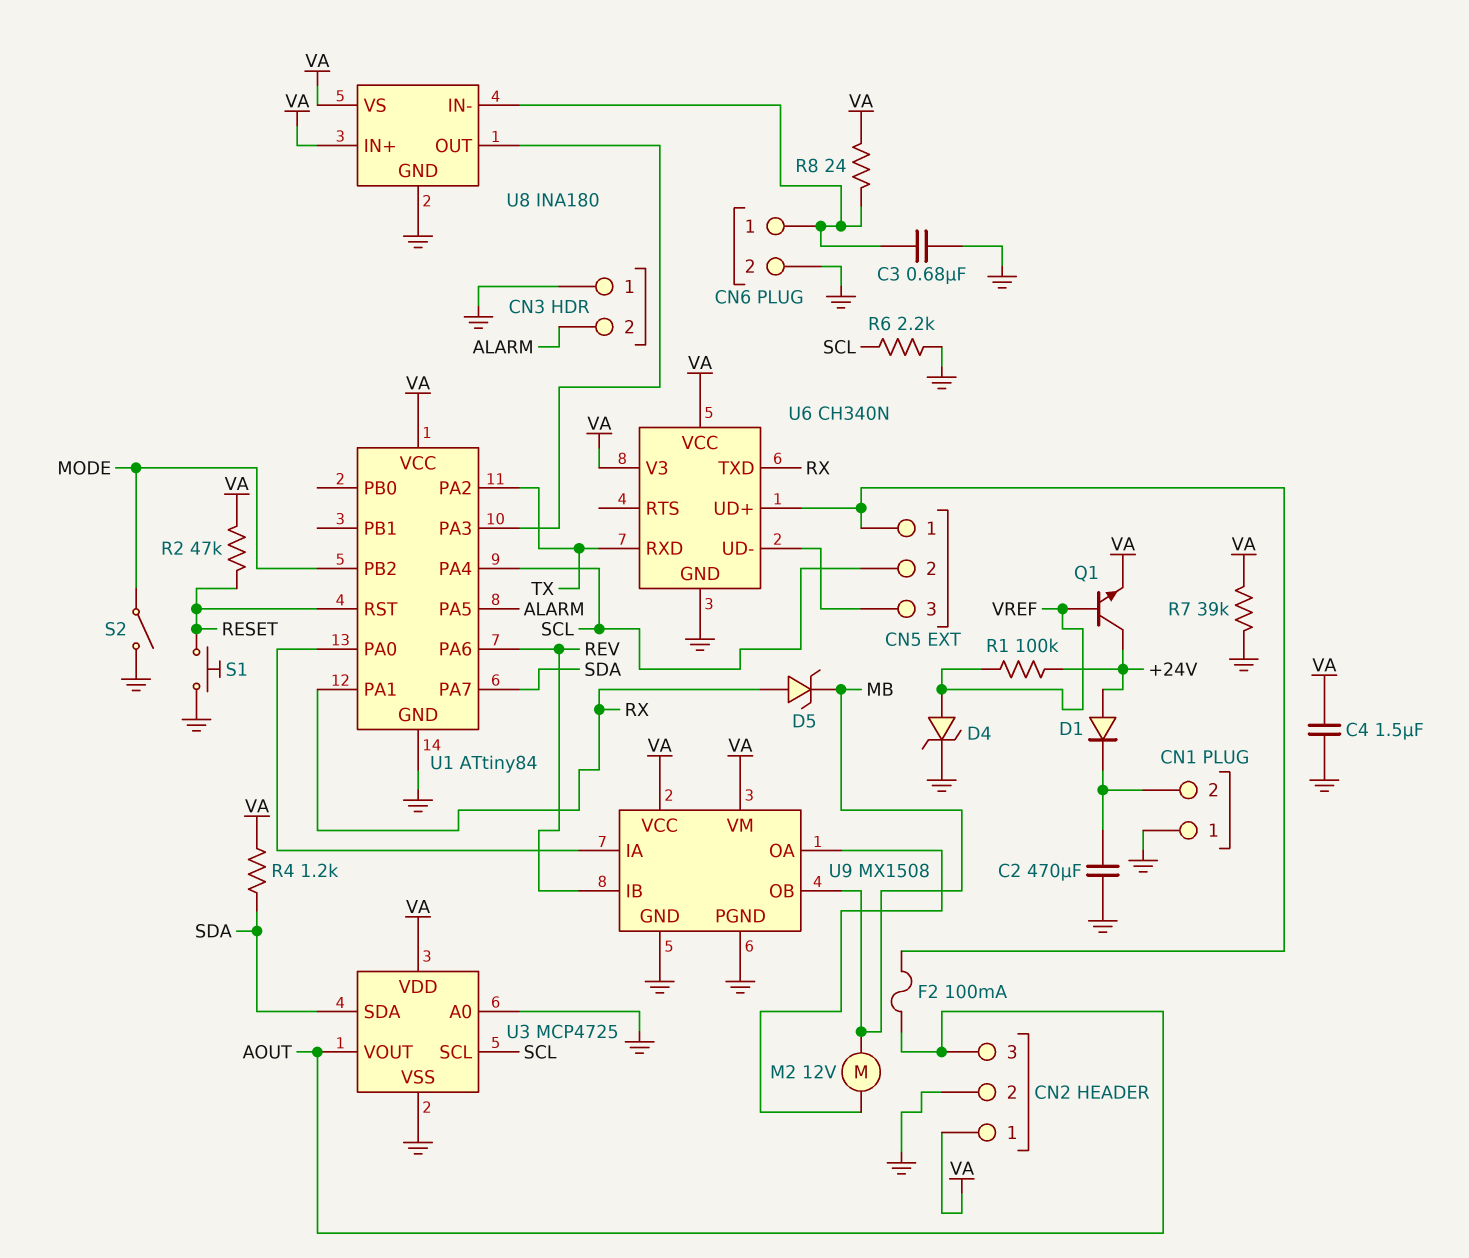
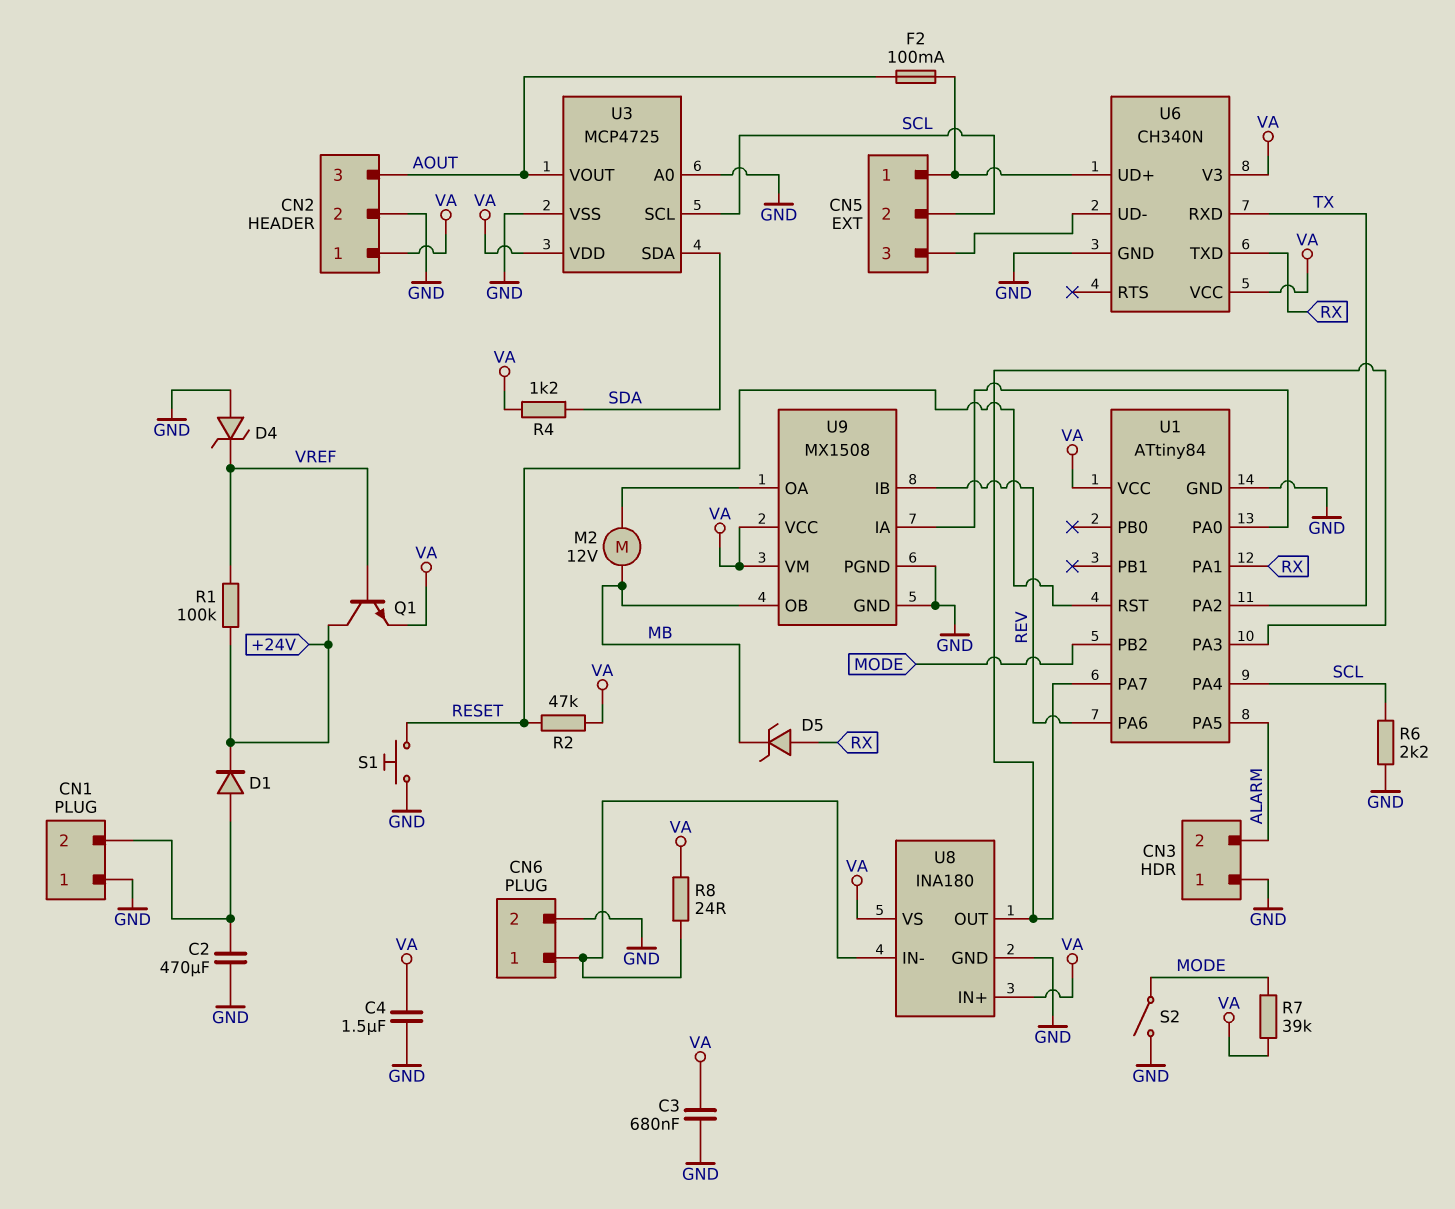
C3: 680nF (CN6/1, GND) -> 680nF (GND, VA)
D1: diode (A +24V, K CN1/2) -> diode (A CN1/2, K +24V)
D4: zener (A VREF, K GND) -> zener (A GND, K VREF)
R7: 39k (GND, VA) -> 39k (MODE, VA)
U1 pin PA7: SDA -> U1/PA3

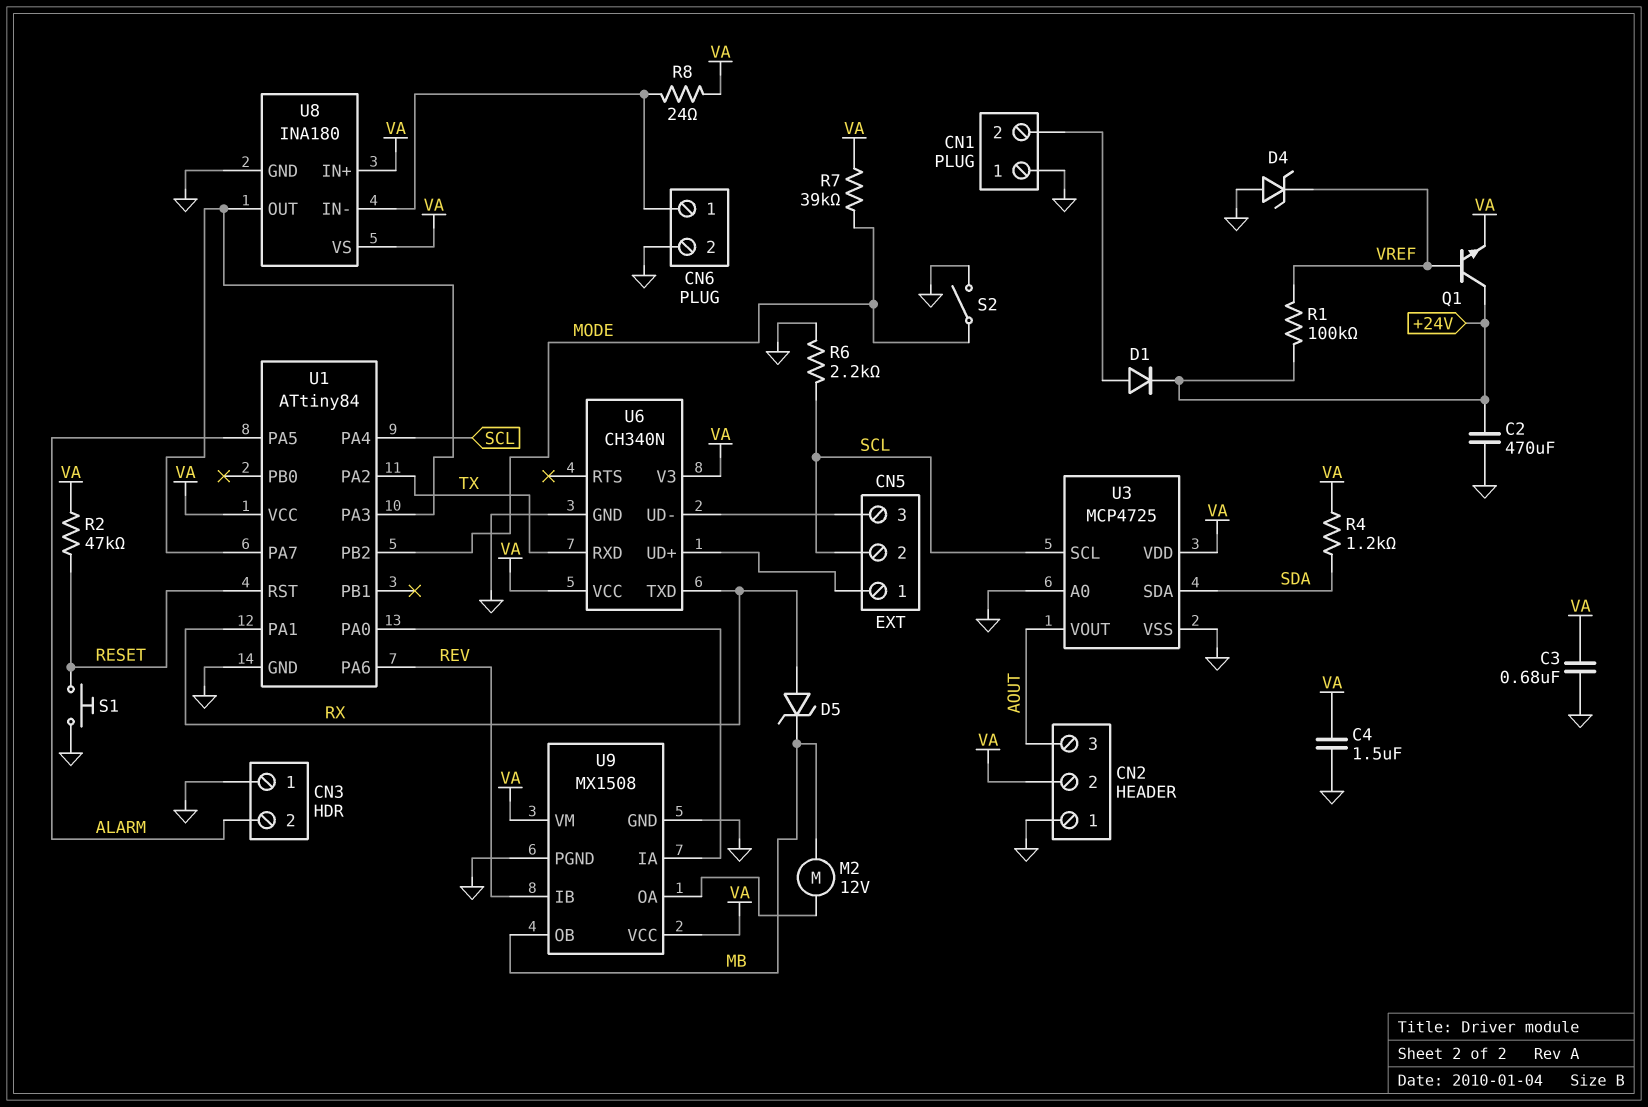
C2: 470uF (CN1/2, GND) -> 470uF (+24V, GND)
CN2 pin 1: VA -> GND
CN2 pin 2: GND -> VA
F2: 100mA (AOUT, CN5/1) -> none

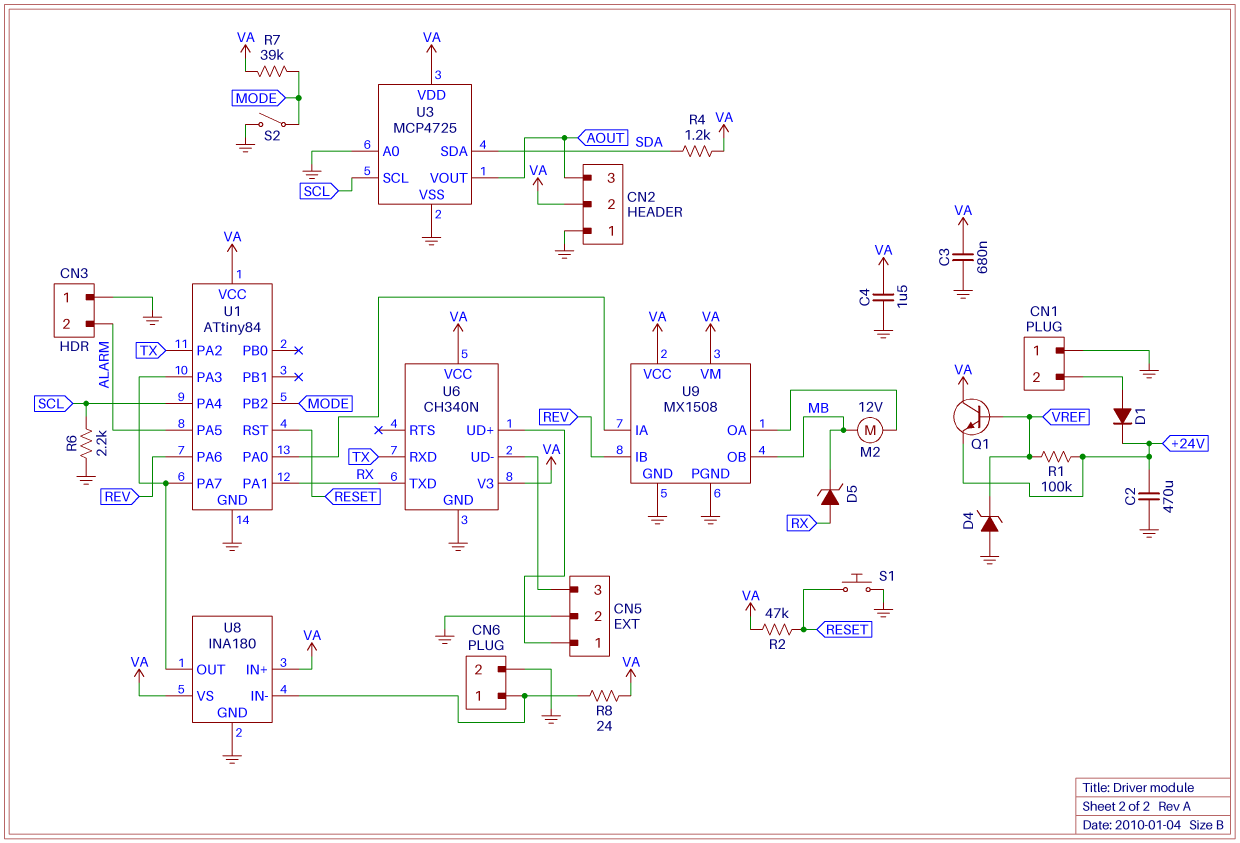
CN5 pin 2: SCL -> GND
Q1: NPN (B VREF, C +24V, E VA) -> NPN (B VREF, C VA, E +24V)

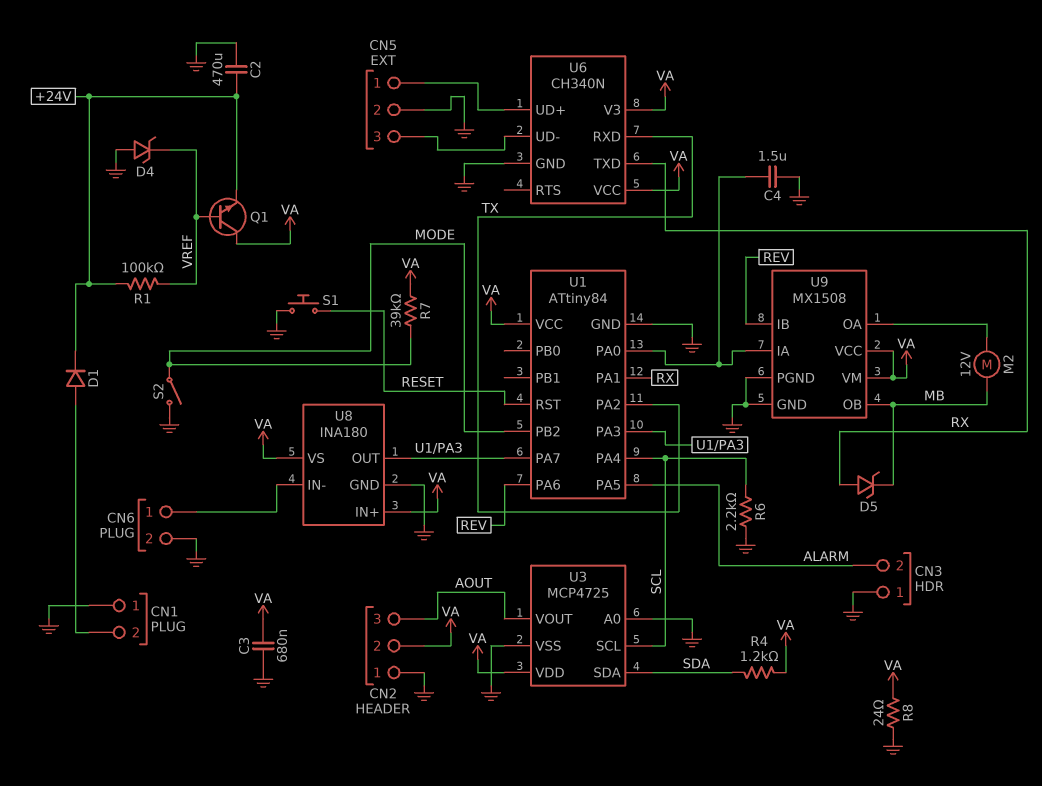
C4: 1.5uF (GND, VA) -> 1.5uF (GND, U1/PA0)
R2: 47k (RESET, VA) -> none
R8: 24 (CN6/1, VA) -> 24 (GND, VA)

